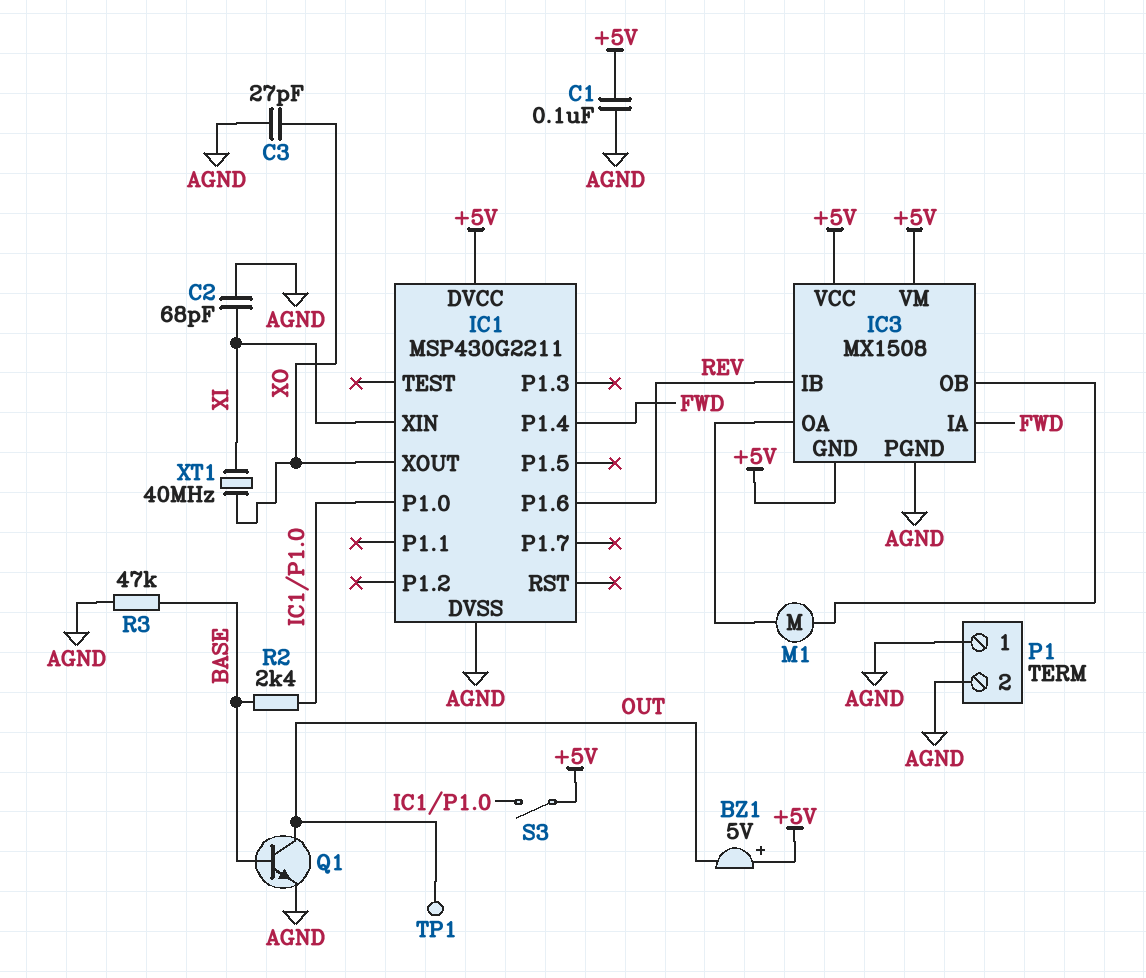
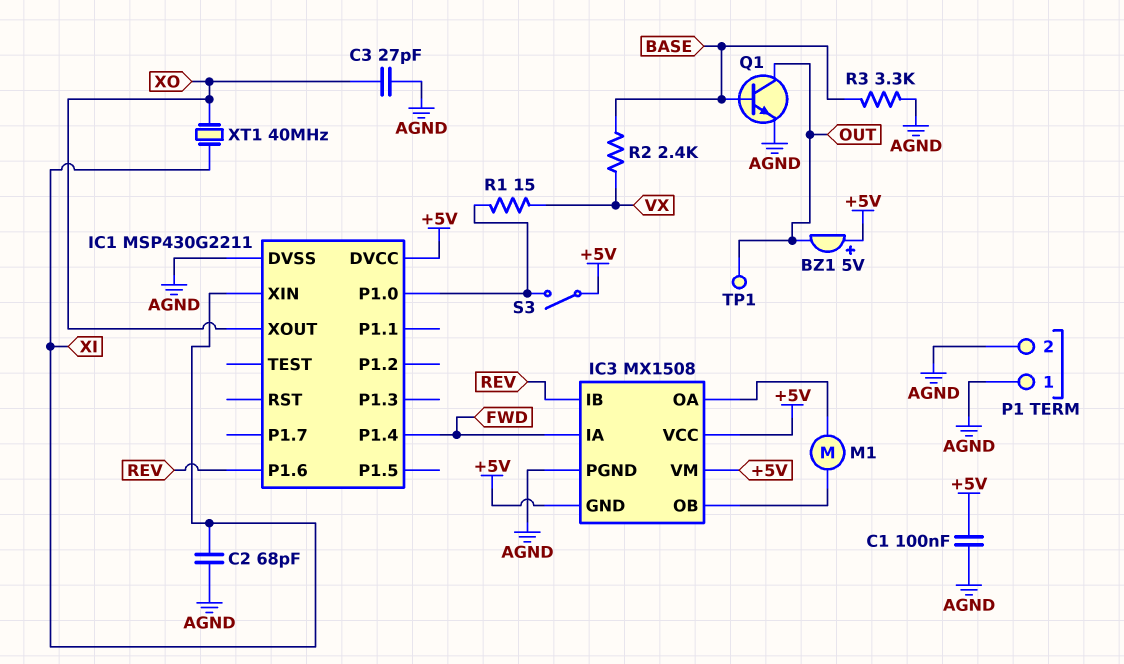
R1: none -> 15 (IC1/P1.0, VX)
R2: 2.4k (BASE, IC1/P1.0) -> 2.4k (BASE, VX)
R3: 47k (AGND, BASE) -> 3.3k (AGND, BASE)

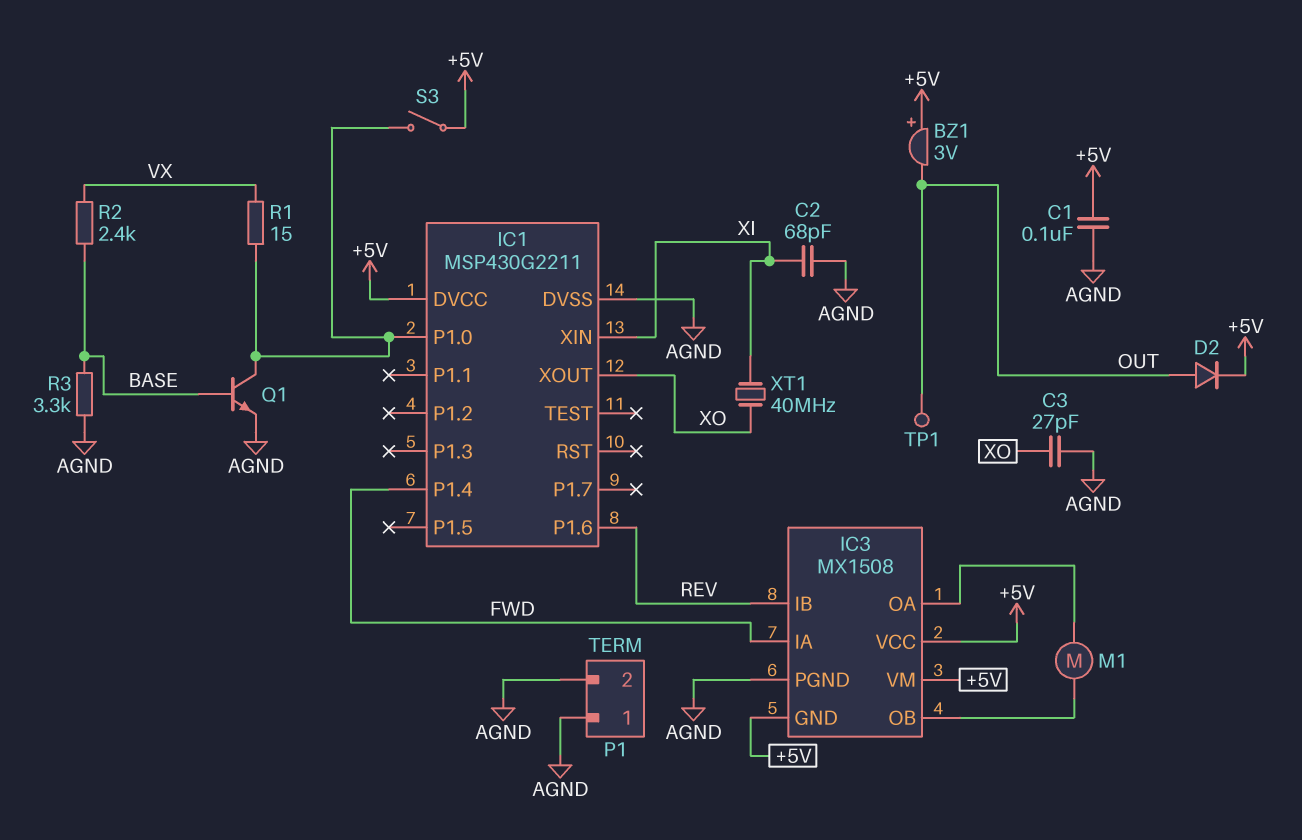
BZ1: buzzer 5V (plus +5V, minus OUT) -> buzzer 3V (plus +5V, minus OUT)
D2: none -> diode (A OUT, K +5V)
Q1: NPN (B BASE, C OUT, E AGND) -> NPN (B BASE, C IC1/P1.0, E AGND)

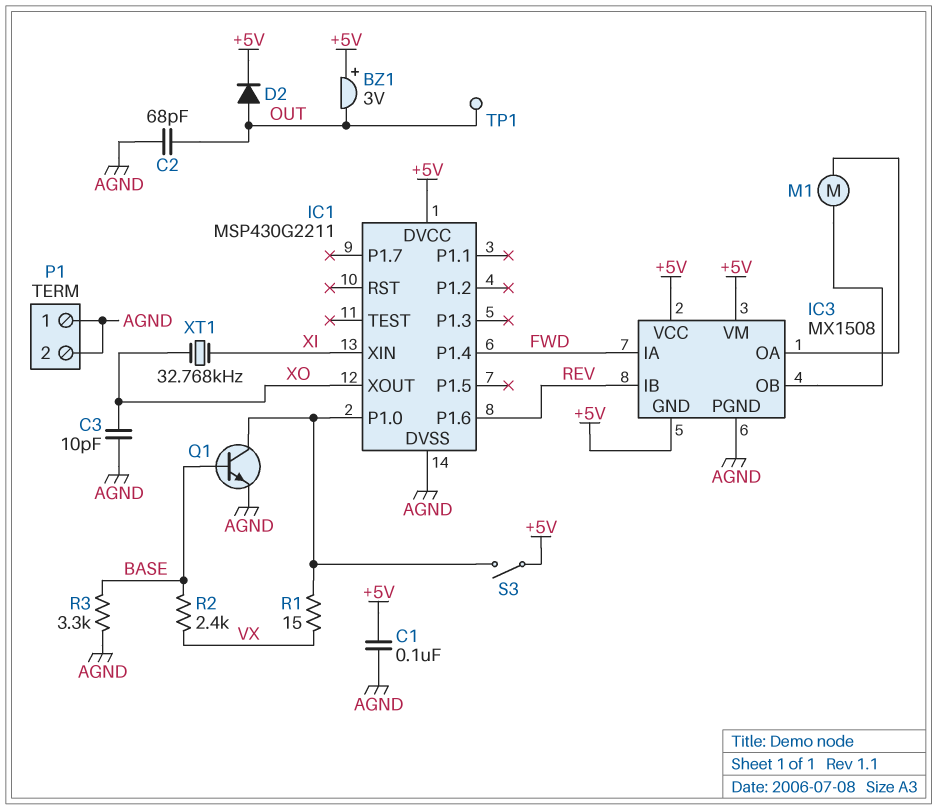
C2: 68pF (AGND, XI) -> 68pF (AGND, OUT)
C3: 27pF (AGND, XO) -> 10pF (AGND, XO)
XT1: 40MHz (XI, XO) -> 32.768kHz (XI, XO)

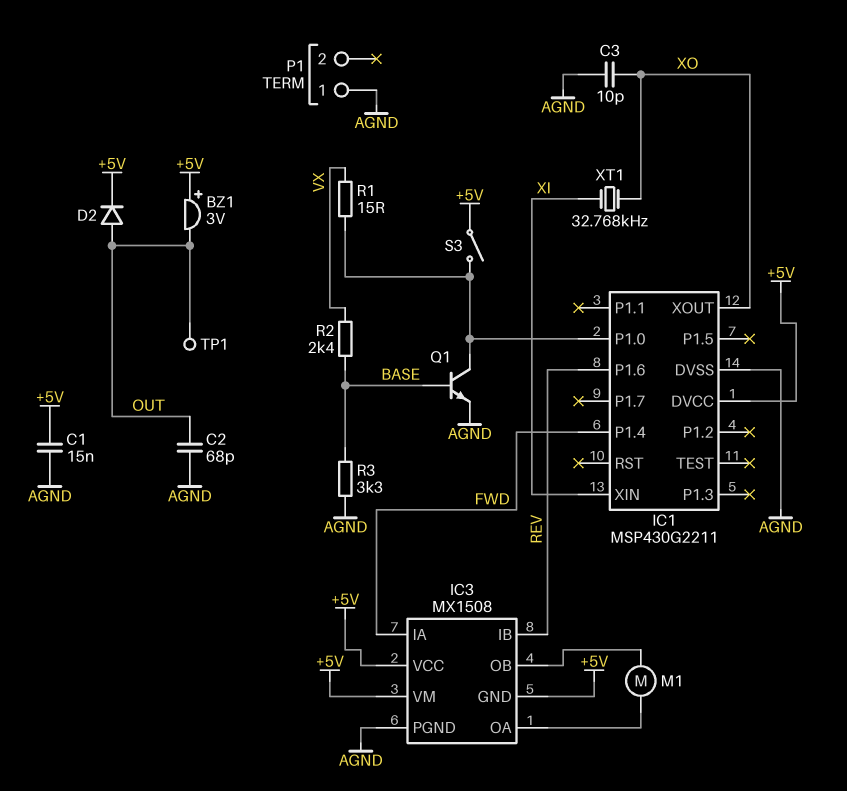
C1: 100nF (+5V, AGND) -> 15nF (+5V, AGND)
P1 pin 2: AGND -> none

